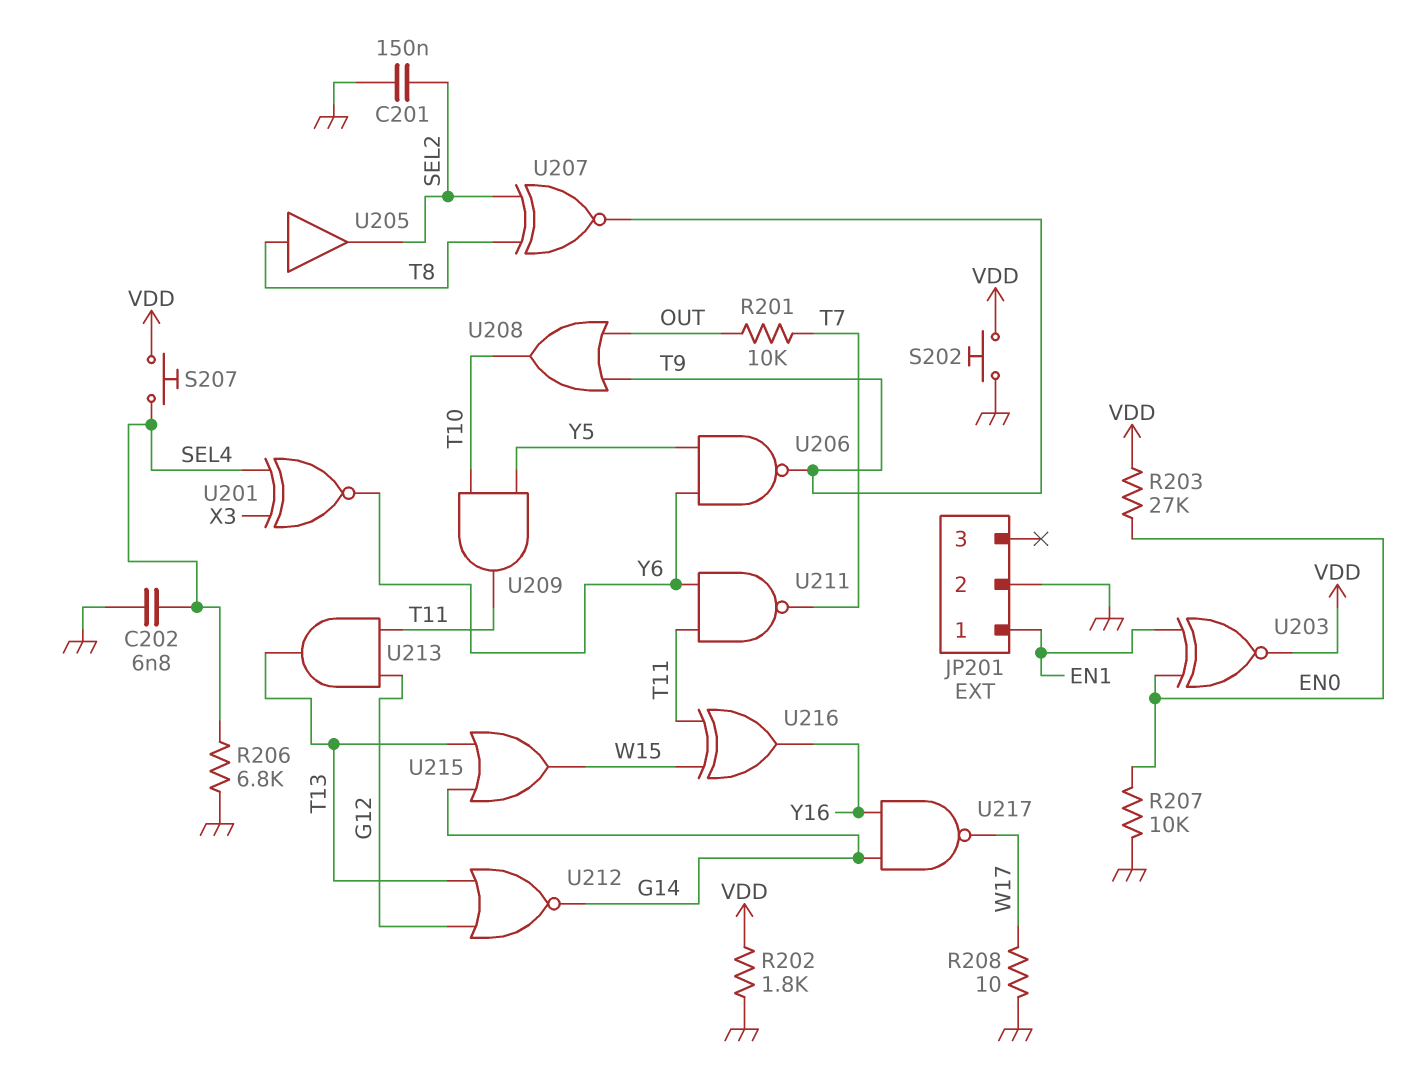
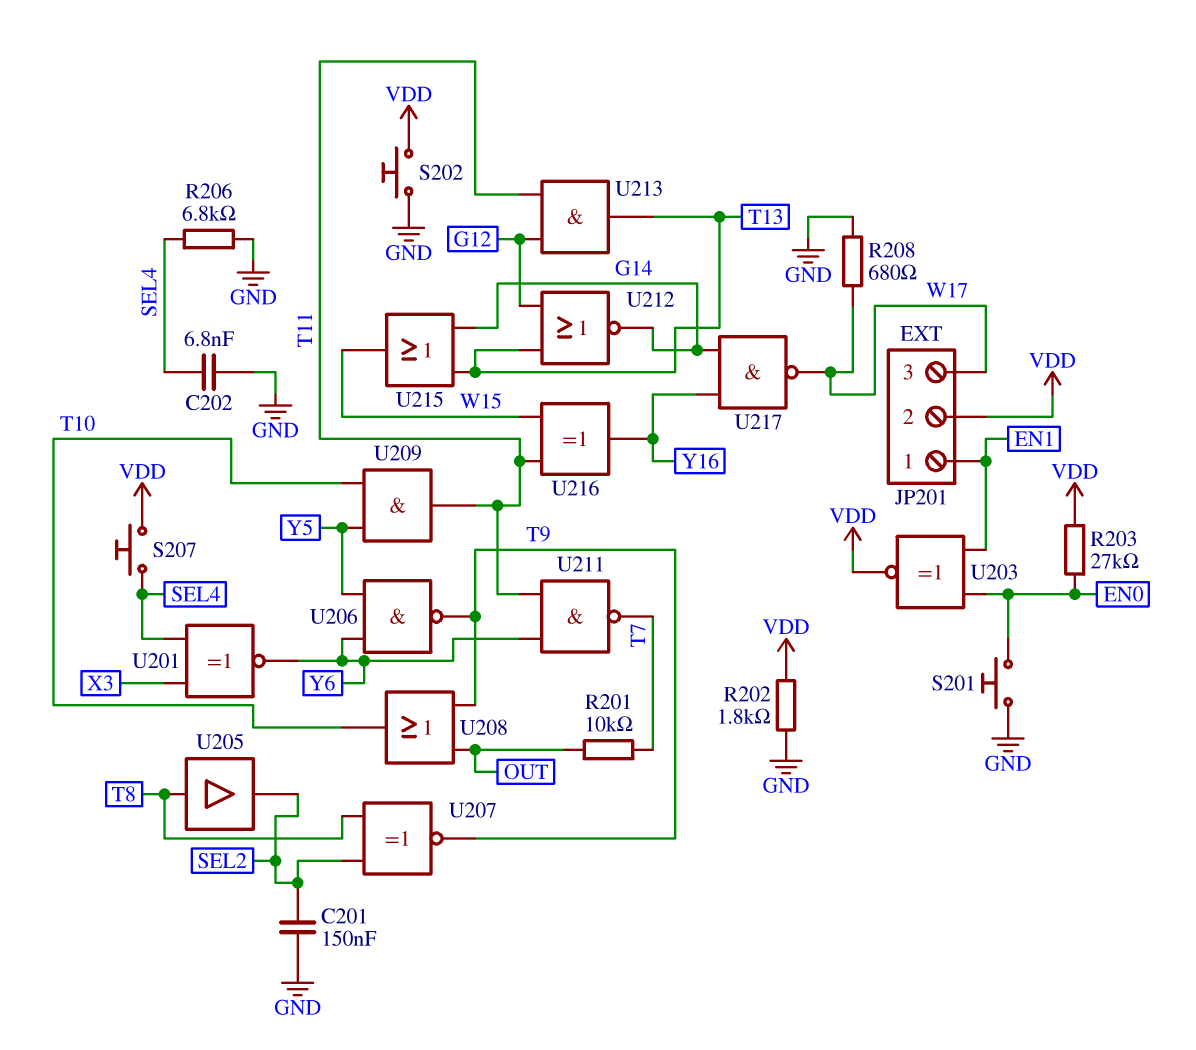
JP201 pin 2: GND -> VDD
JP201 pin 3: none -> W17
R207: 10k (EN0, GND) -> none
R208: 10 (GND, W17) -> 680 (GND, W17)
S201: none -> button (EN0, GND)

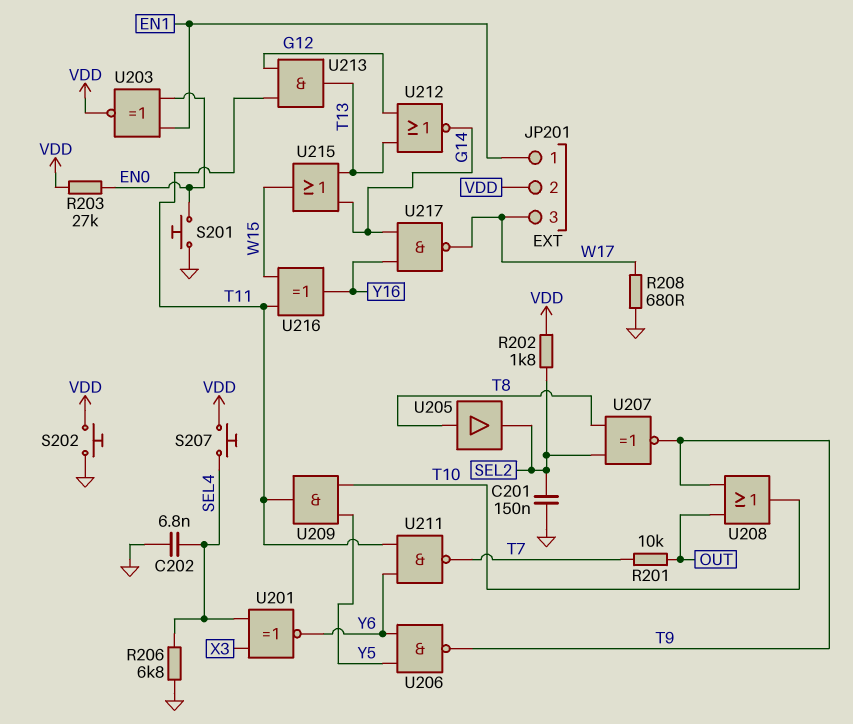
R202: 1.8k (GND, VDD) -> 1.8k (SEL2, VDD)

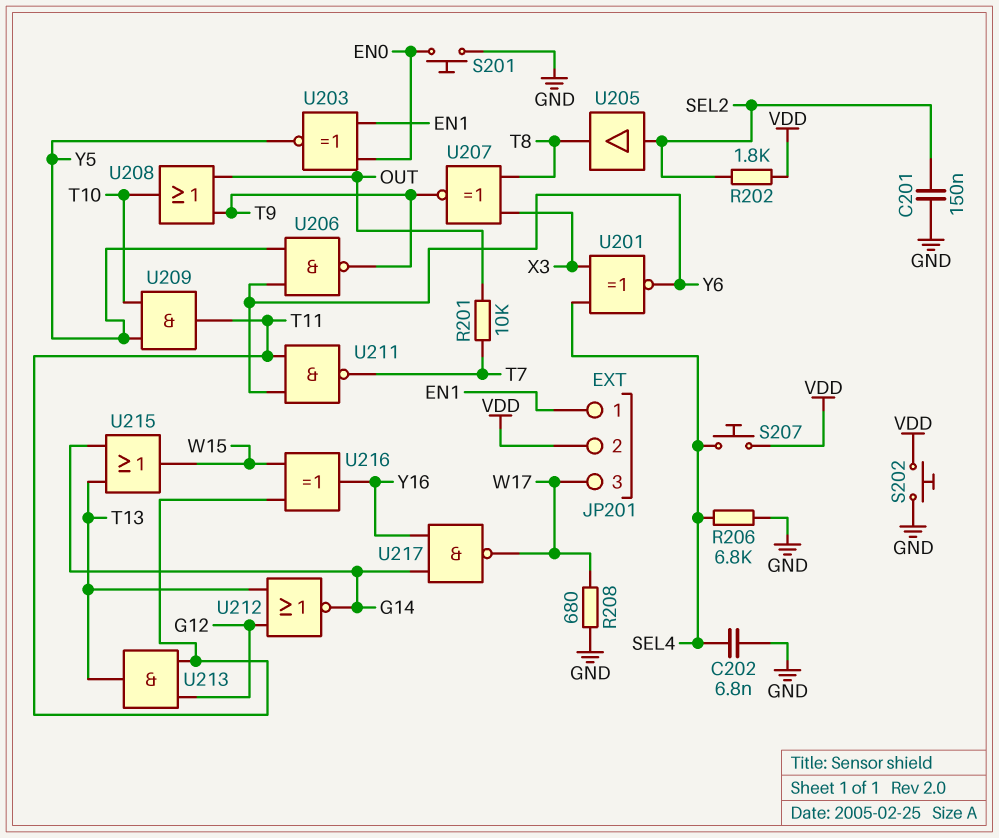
R203: 27k (EN0, VDD) -> none
U203: XNOR (in EN0, in EN1, out VDD) -> XNOR (in EN0, in EN1, out Y5)
U205: buffer (in T8, out SEL2) -> buffer (in SEL2, out T8)
U207: XNOR (in SEL2, in T8, out T9) -> XNOR (in T8, in X3, out T9)

